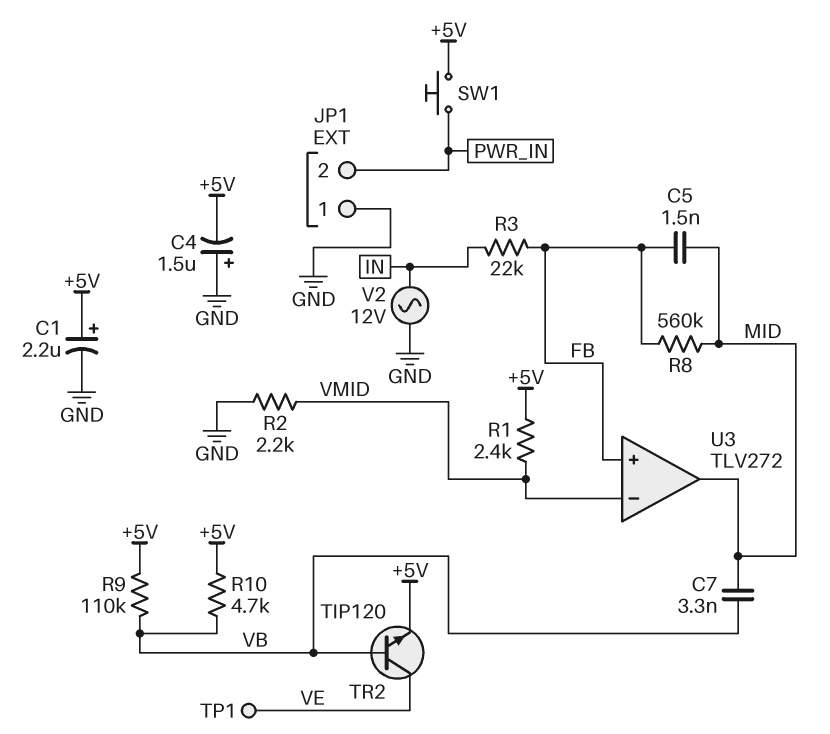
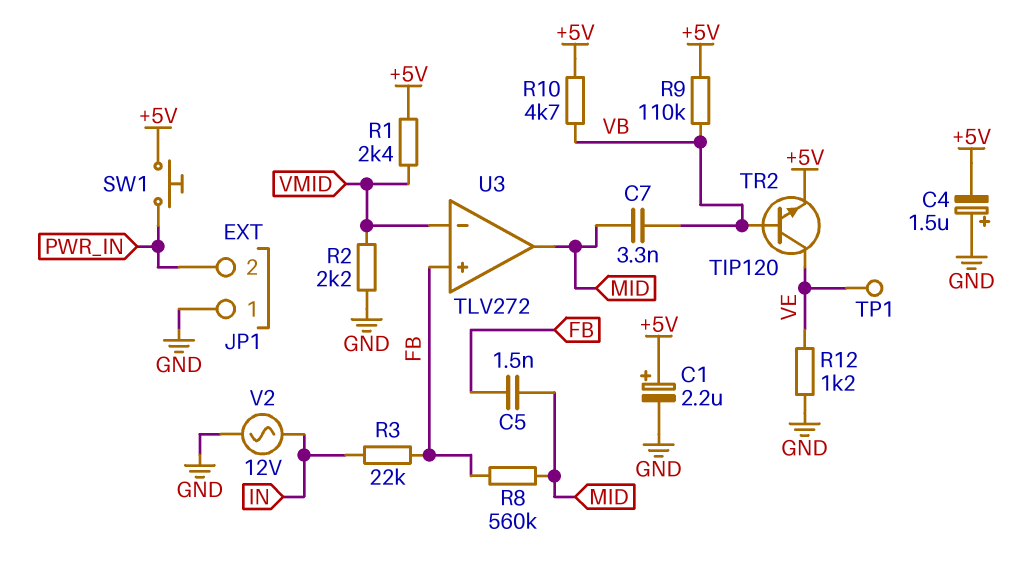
R12: none -> 1.2k (GND, VE)

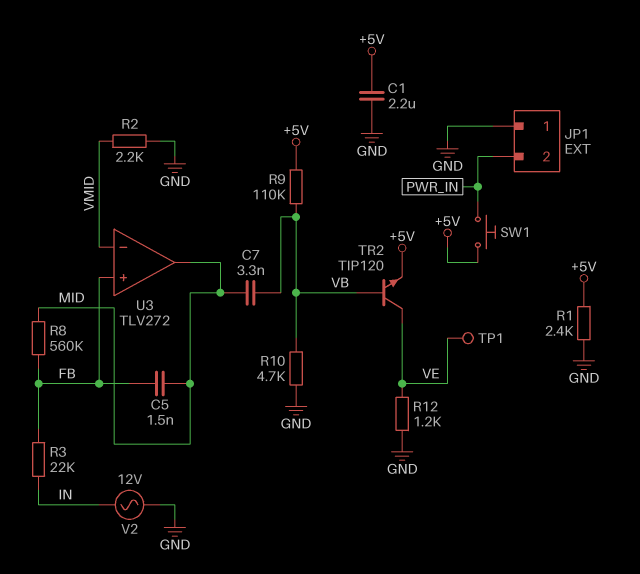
C1: 2.2uF (plus +5V, minus GND) -> 2.2uF (+5V, GND)
C4: 1.5uF (plus GND, minus +5V) -> none
R1: 2.4k (+5V, VMID) -> 2.4k (+5V, GND)
R10: 4.7k (+5V, VB) -> 4.7k (GND, VB)

